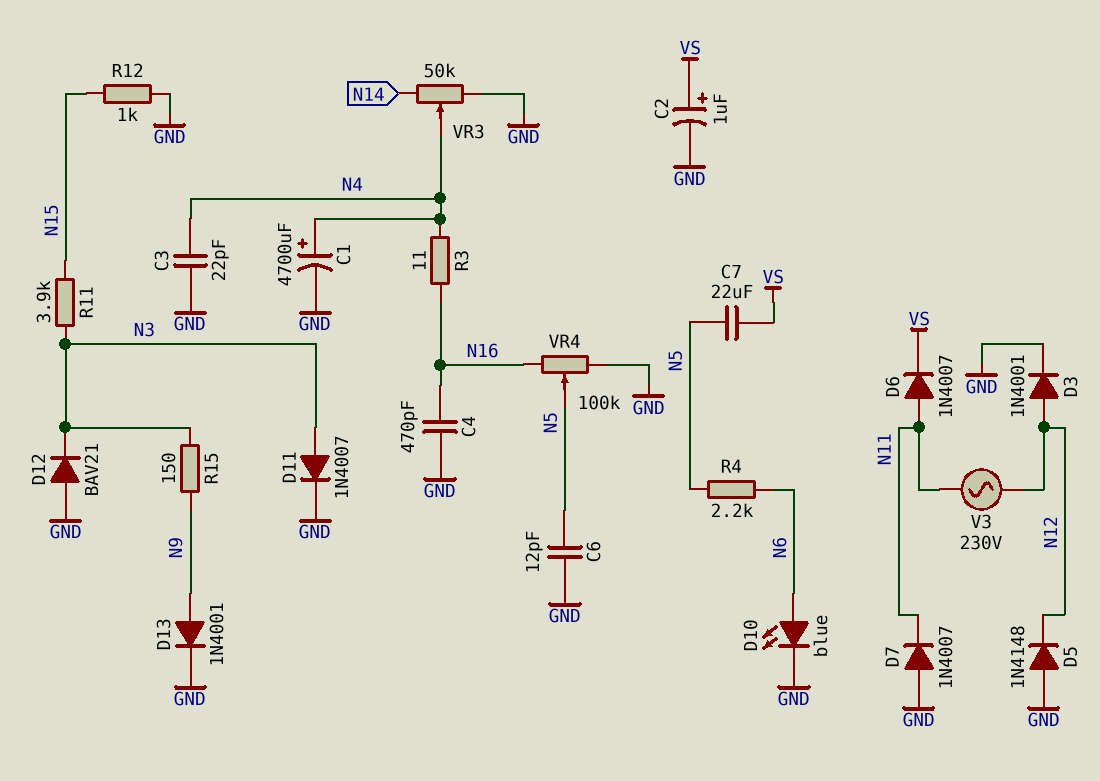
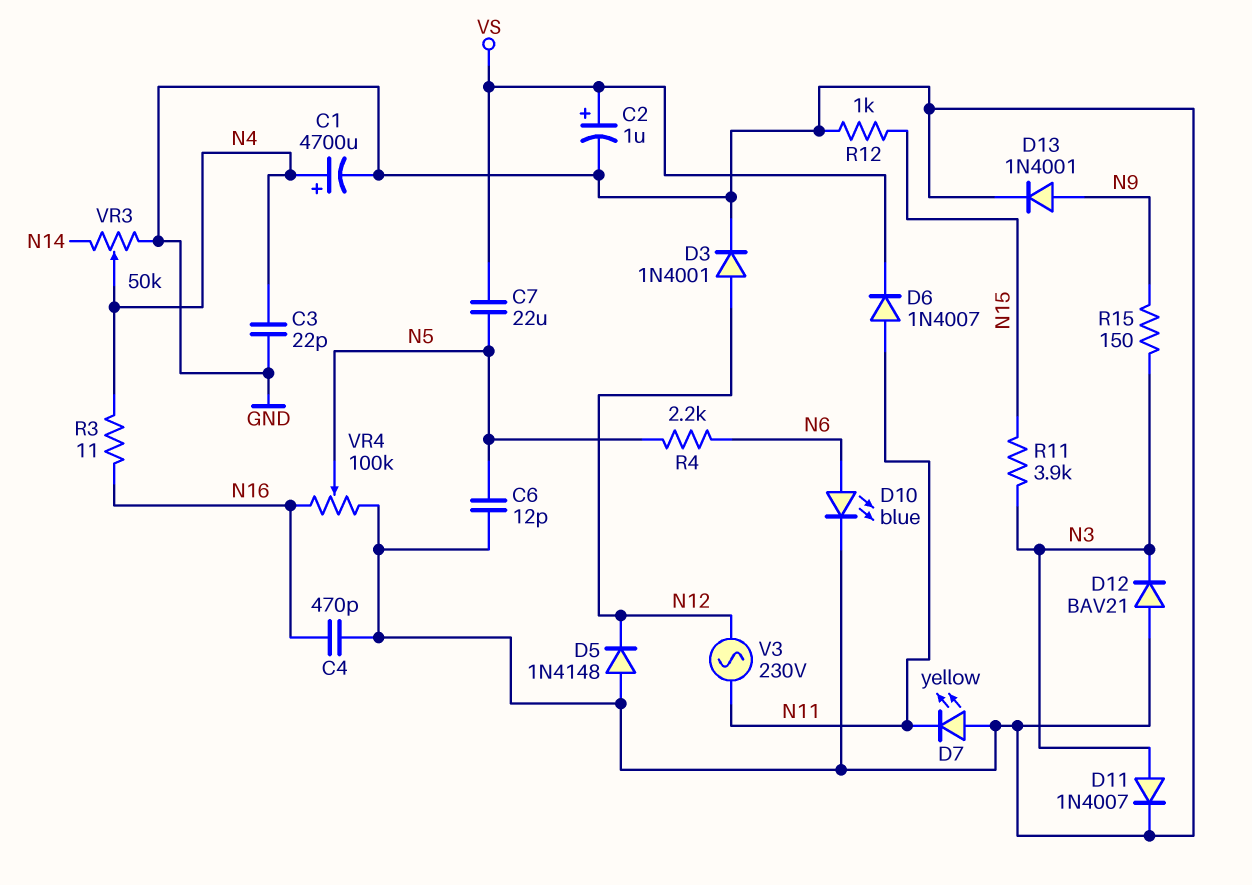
D7: diode 1N4007 (A GND, K N11) -> LED yellow (A GND, K N11)

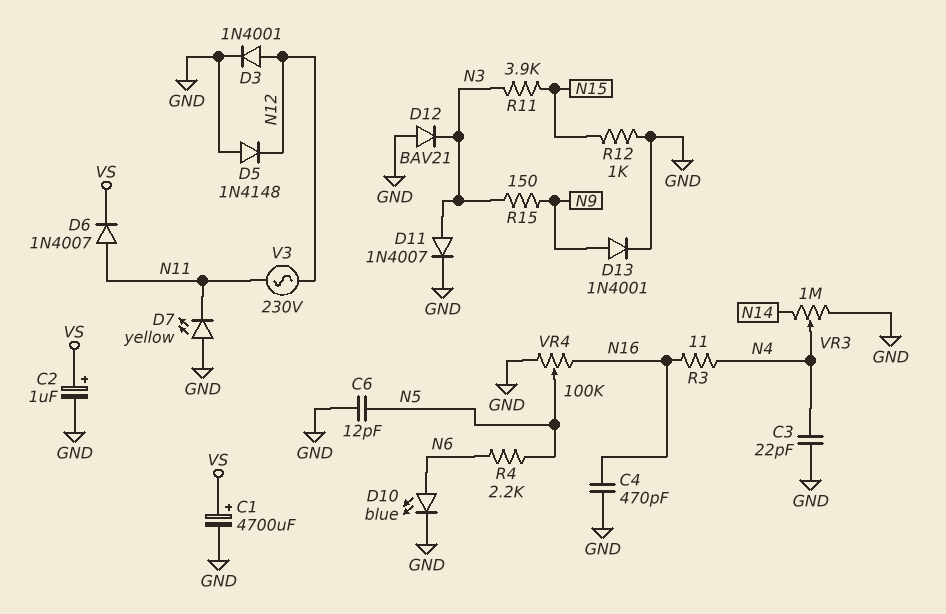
C1: 4700uF (plus N4, minus GND) -> 4700uF (plus VS, minus GND)
C7: 22uF (N5, VS) -> none
VR3: 50k (GND, N14, wiper N4) -> 1M (GND, N14, wiper N4)

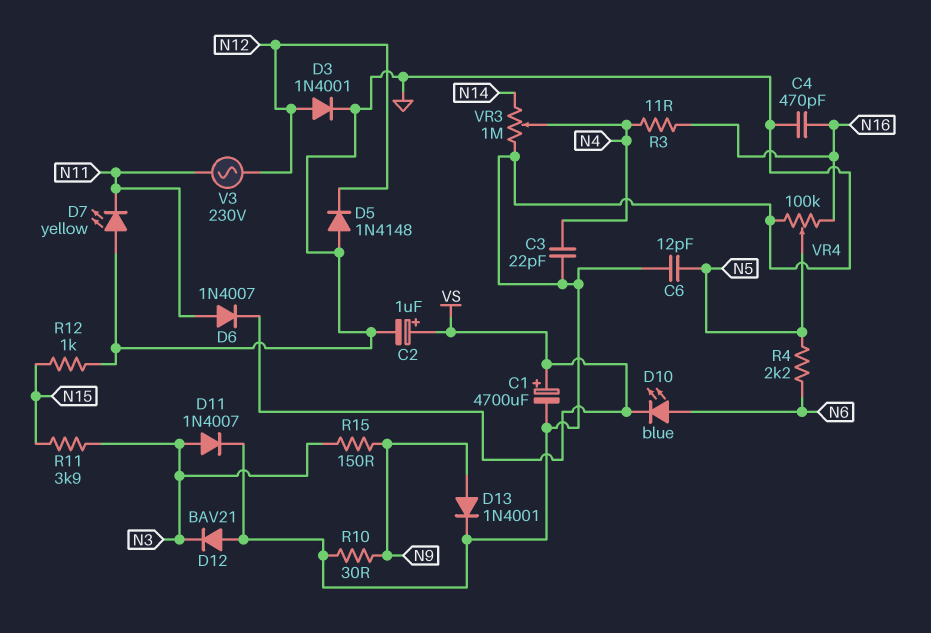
D10: LED blue (A N6, K GND) -> LED blue (A N6, K VS)
R10: none -> 30 (GND, N9)

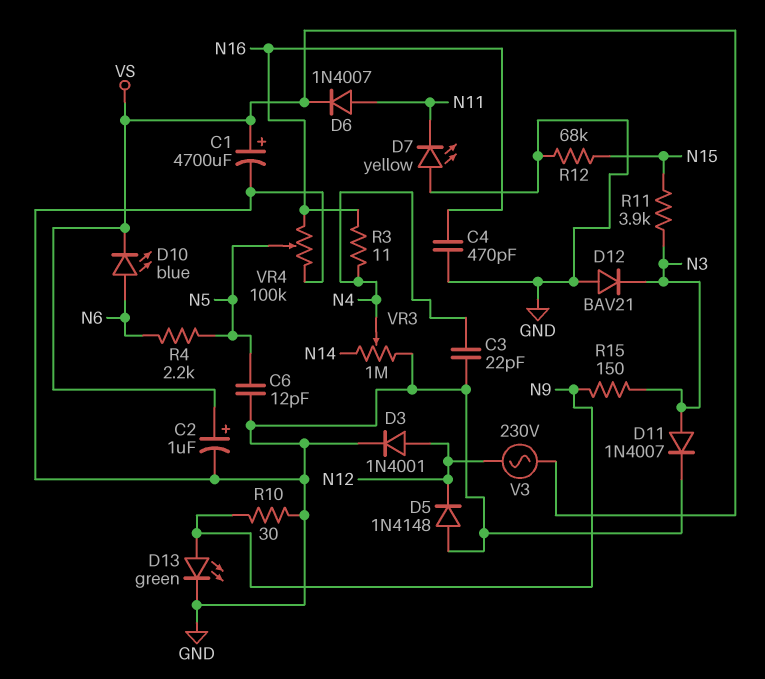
D13: diode 1N4001 (A N9, K GND) -> LED green (A N9, K GND)
R12: 1k (GND, N15) -> 68k (GND, N15)
V3: AC 230V (N11, N12) -> AC 230V (N12, VS)

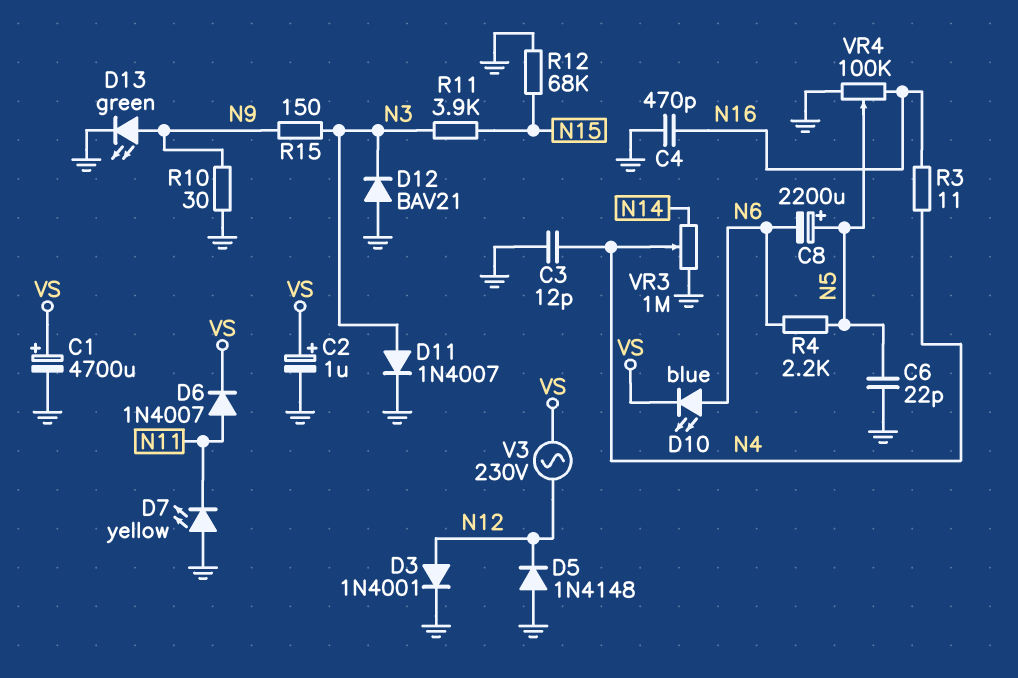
C3: 22pF (GND, N4) -> 12pF (GND, N4)
C6: 12pF (GND, N5) -> 22pF (GND, N5)
C8: none -> 2200uF (plus N5, minus N6)

